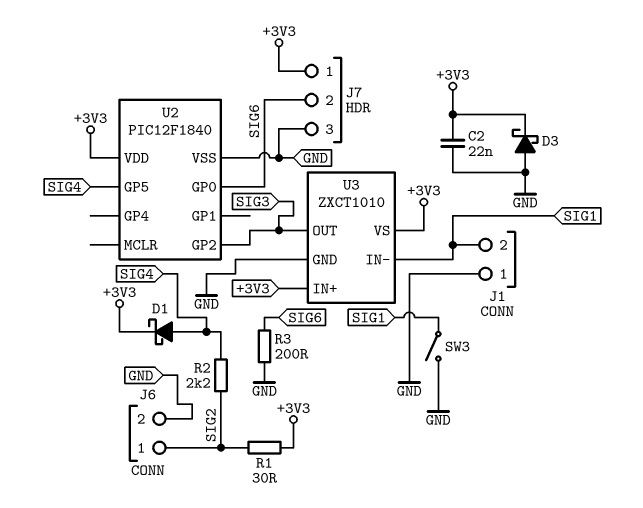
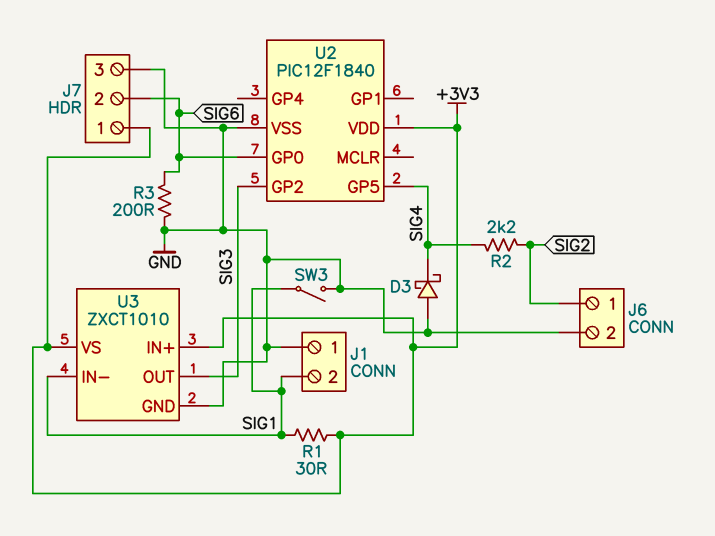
C2: 22nF (+3V3, GND) -> none
D1: schottky (A SIG4, K +3V3) -> none
D3: schottky (A GND, K +3V3) -> schottky (A GND, K SIG4)
R1: 30 (+3V3, SIG2) -> 30 (+3V3, SIG1)

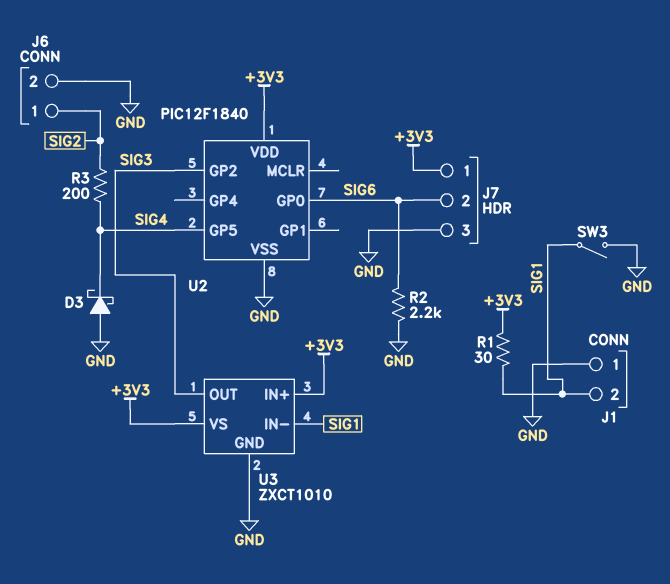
R2: 2.2k (SIG2, SIG4) -> 2.2k (GND, SIG6)
R3: 200 (GND, SIG6) -> 200 (SIG2, SIG4)

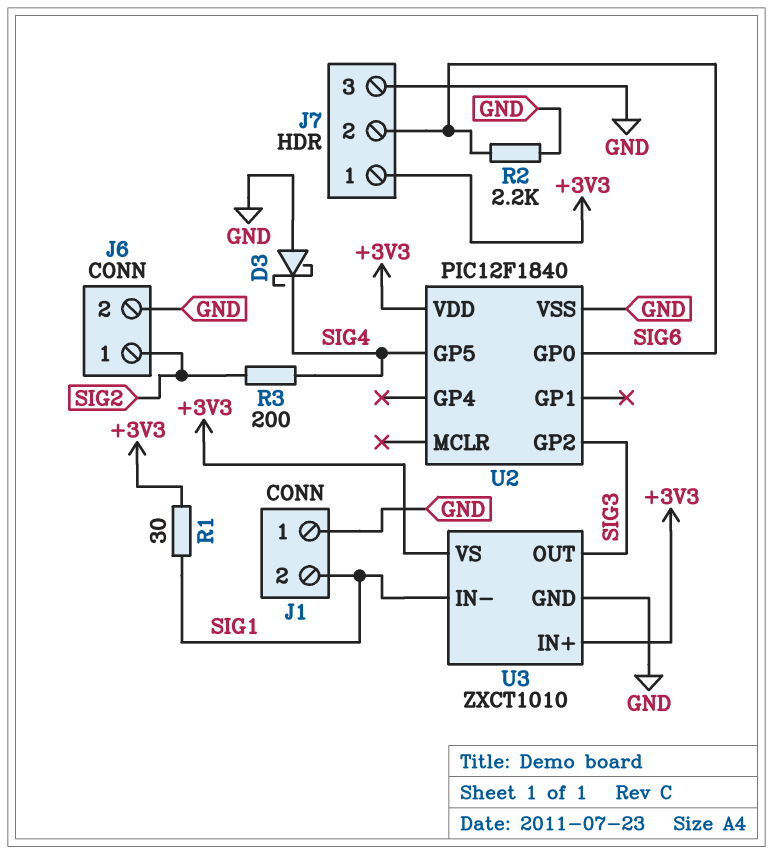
SW3: switch (GND, SIG1) -> none

